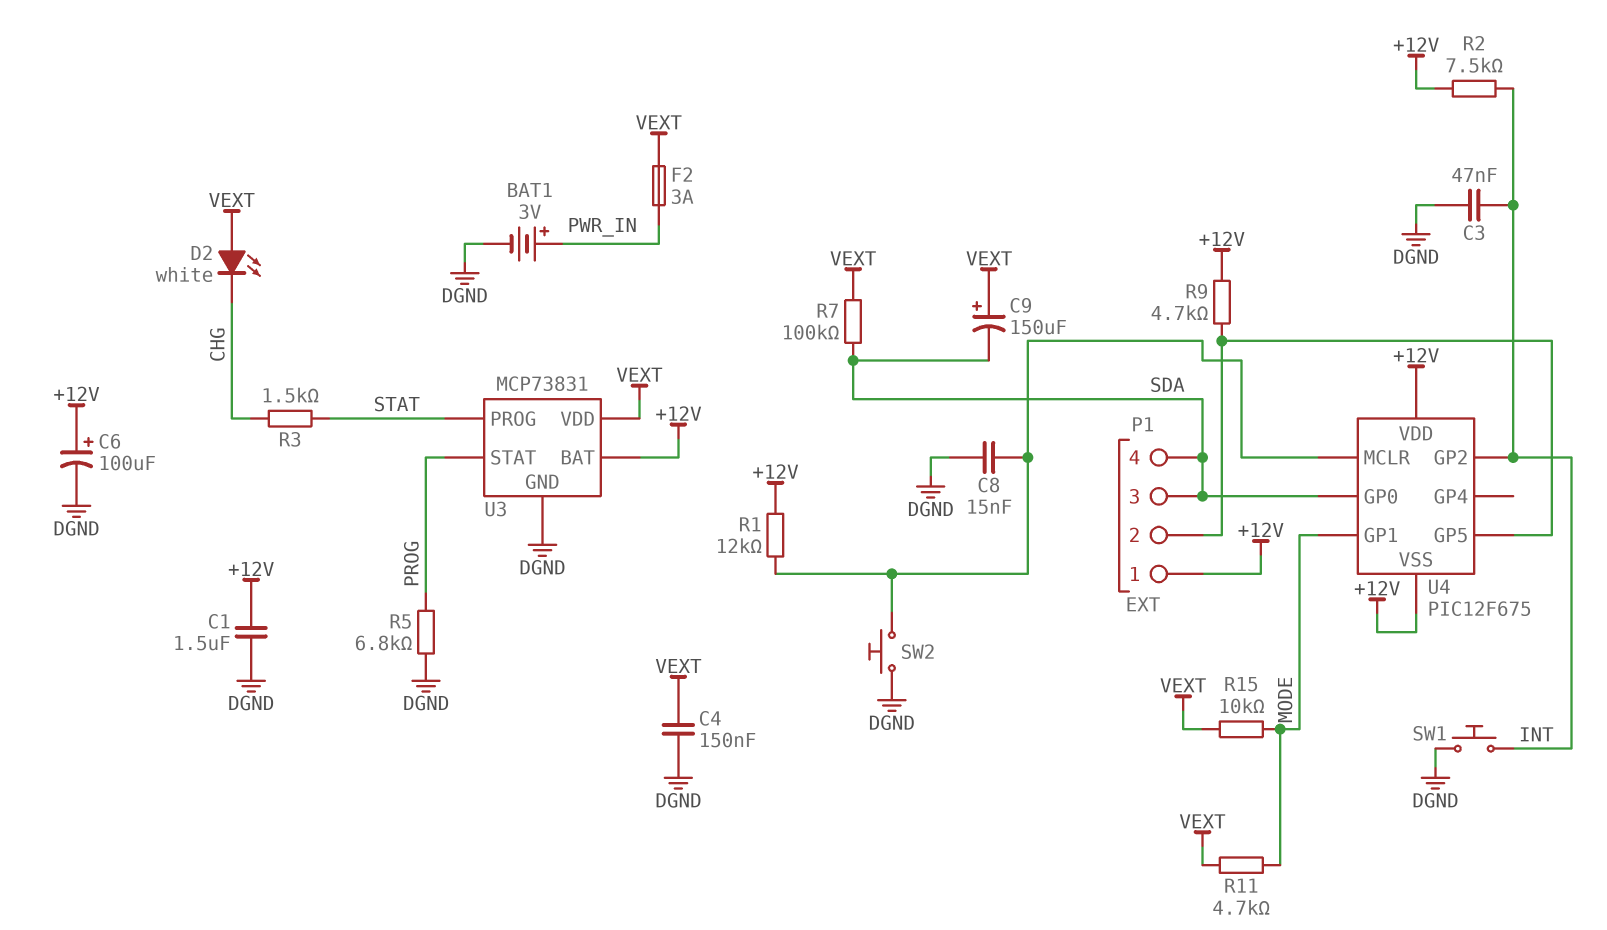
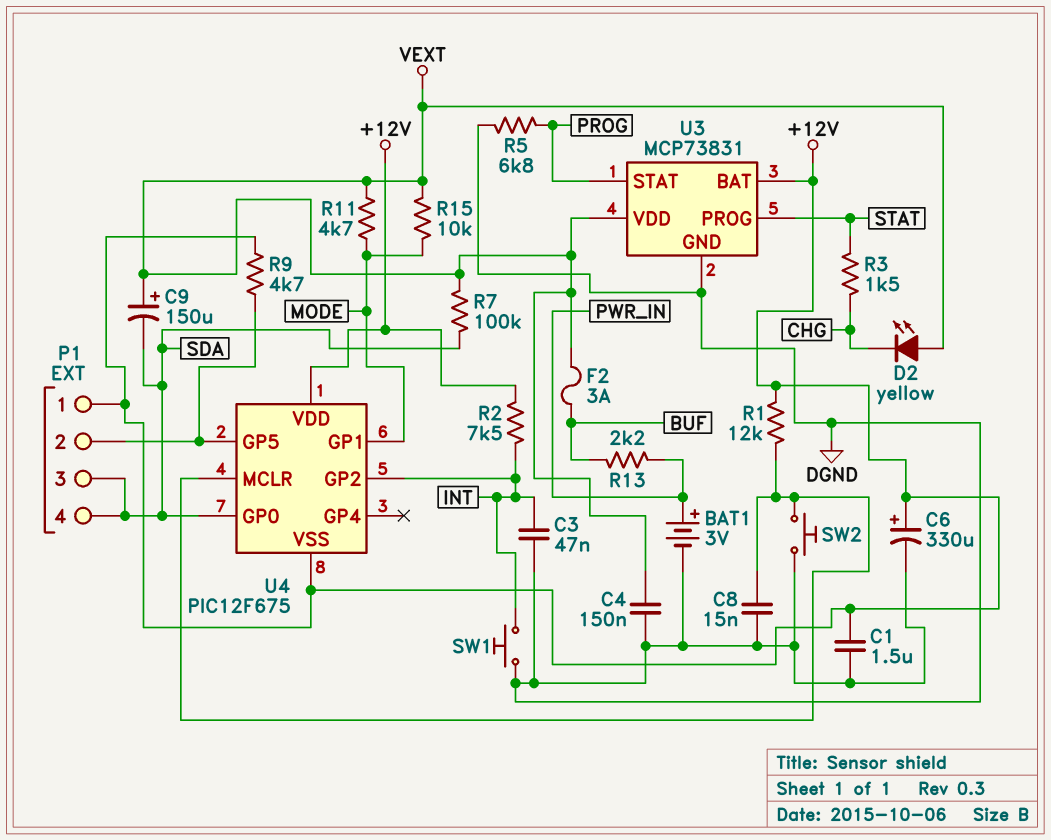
C6: 100uF (plus +12V, minus DGND) -> 330uF (plus +12V, minus DGND)
D2: LED white (A VEXT, K CHG) -> LED yellow (A VEXT, K CHG)
F2: 3A (PWR_IN, VEXT) -> 3A (BUF, VEXT)
R13: none -> 2.2k (BUF, PWR_IN)

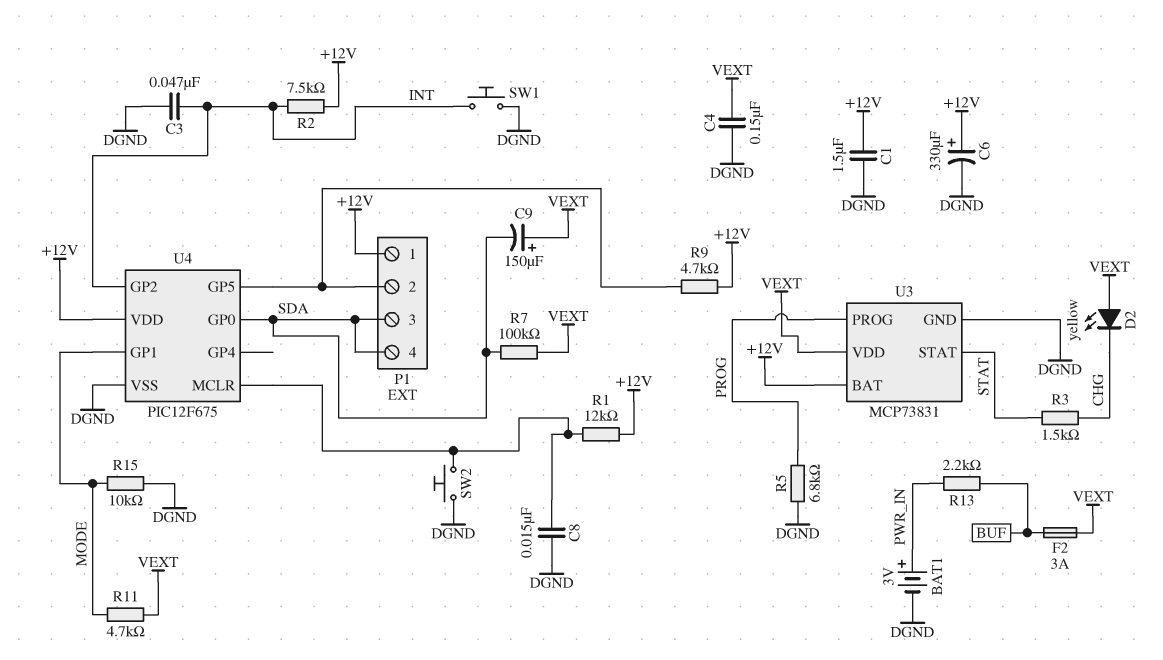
R15: 10k (MODE, VEXT) -> 10k (DGND, MODE)
U3 pin PROG: STAT -> PROG
U3 pin STAT: PROG -> STAT
U4 pin VSS: +12V -> DGND

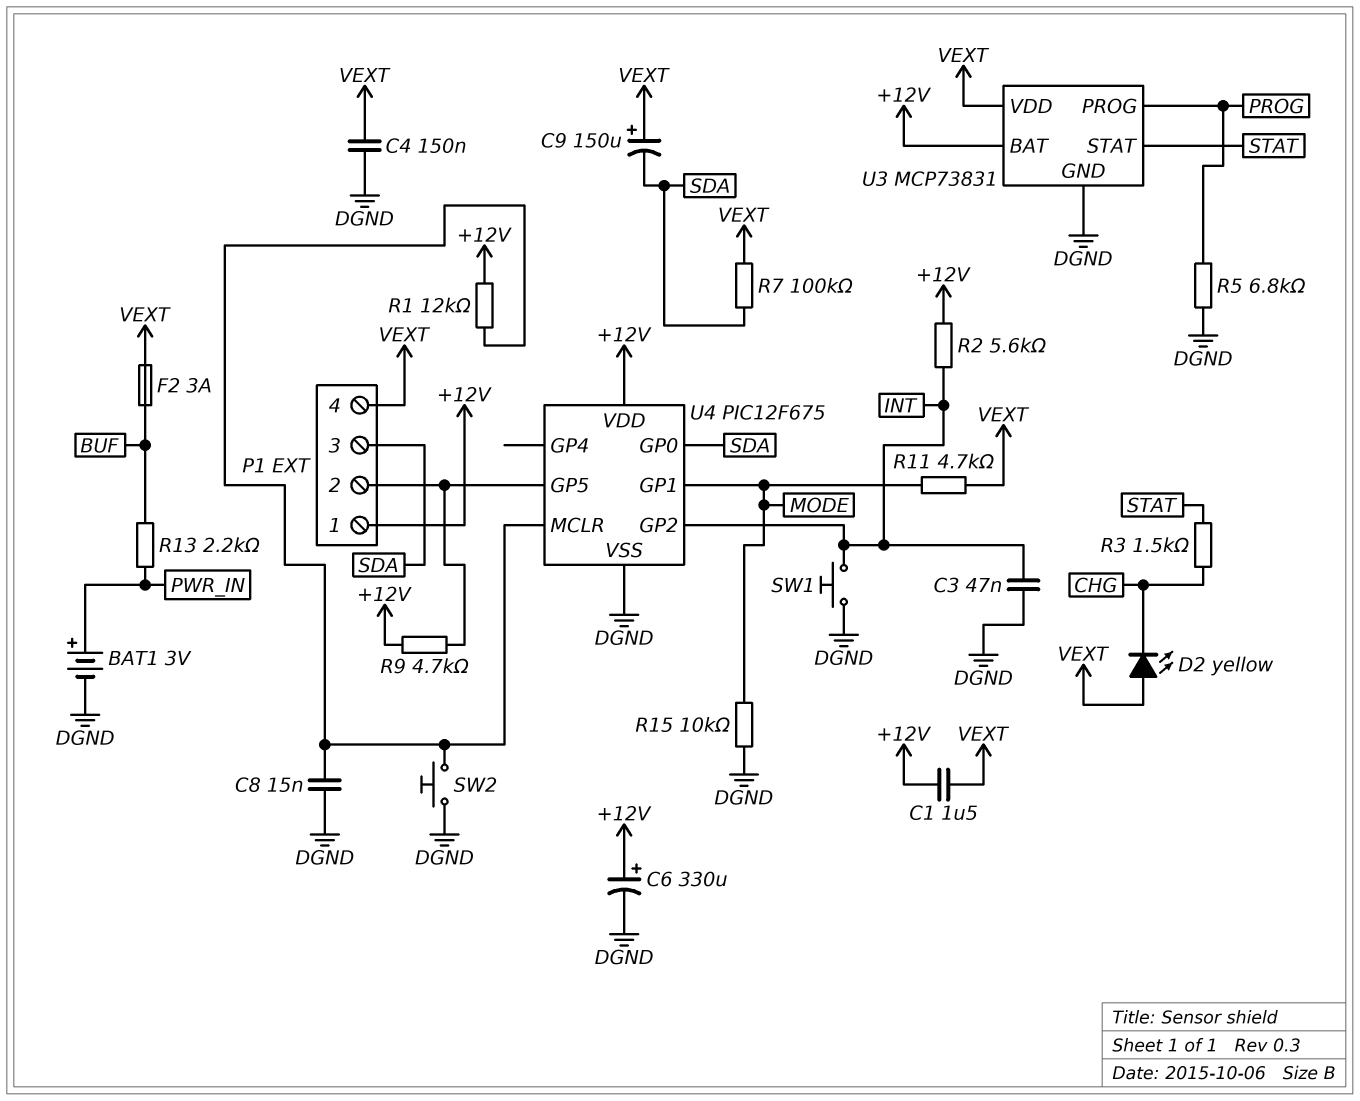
C1: 1.5uF (+12V, DGND) -> 1.5uF (+12V, VEXT)
P1 pin 4: SDA -> VEXT
R2: 7.5k (+12V, INT) -> 5.6k (+12V, INT)

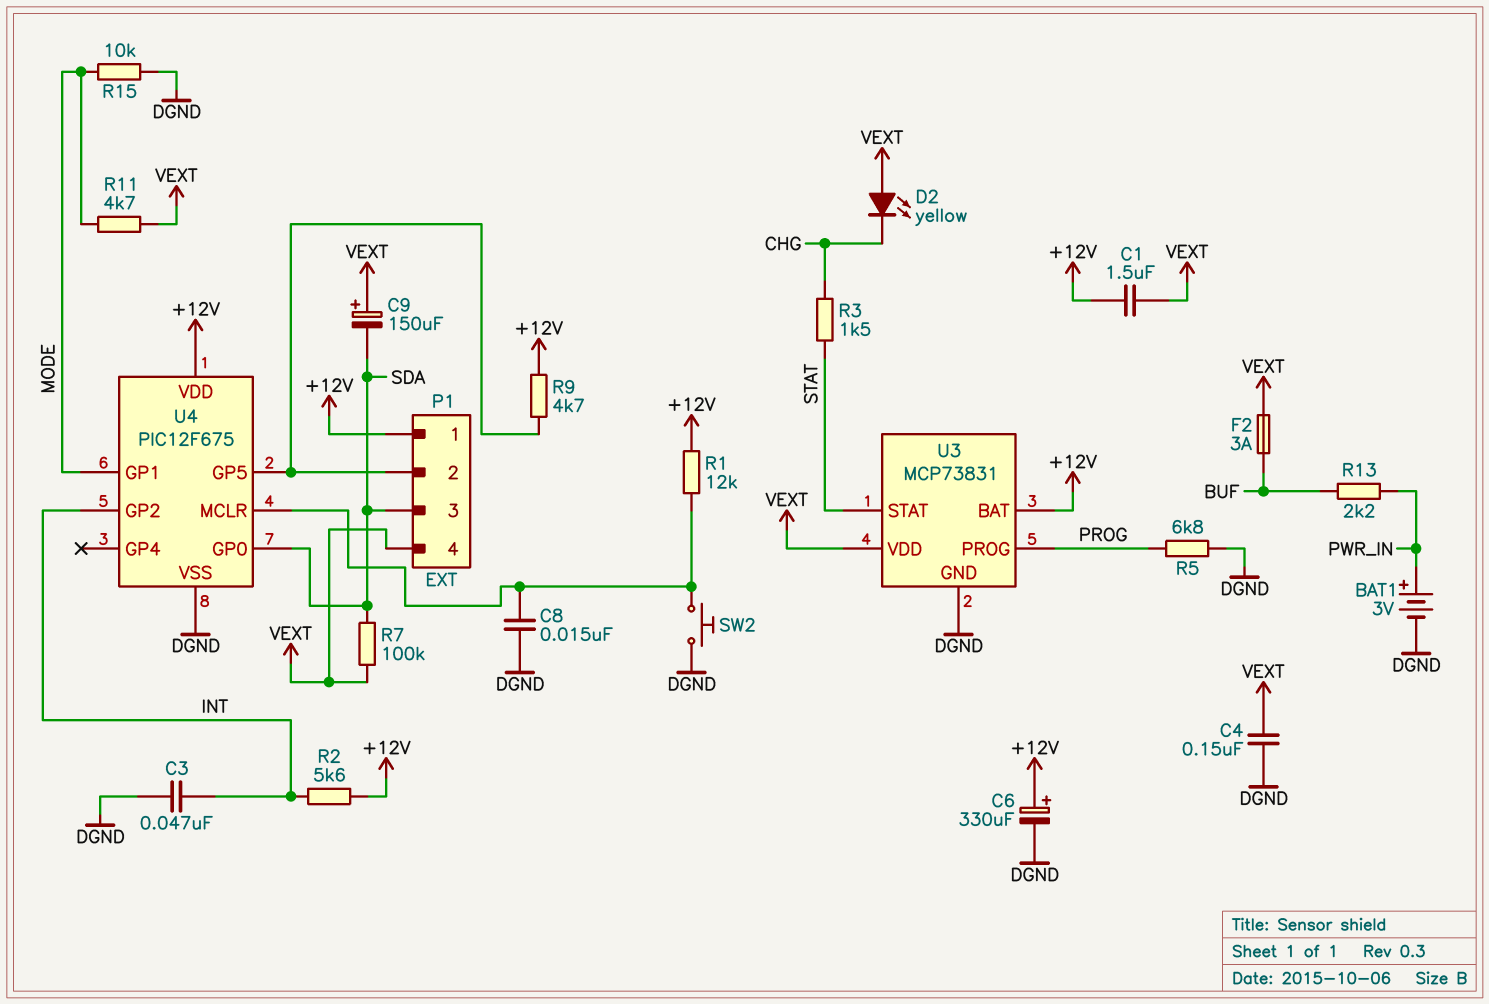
SW1: button (DGND, INT) -> none

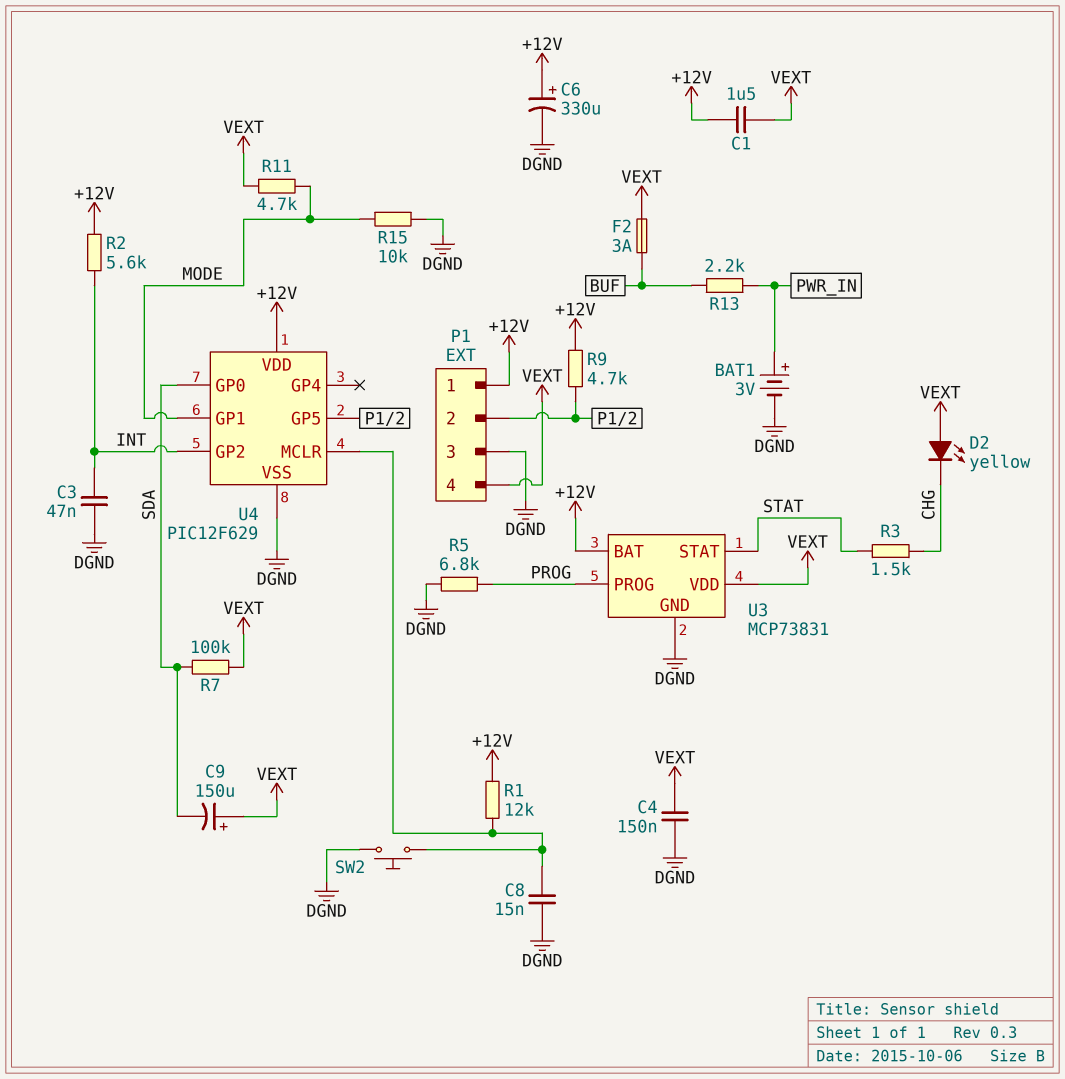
P1 pin 3: SDA -> DGND
U4: PIC12F675 -> PIC12F629

